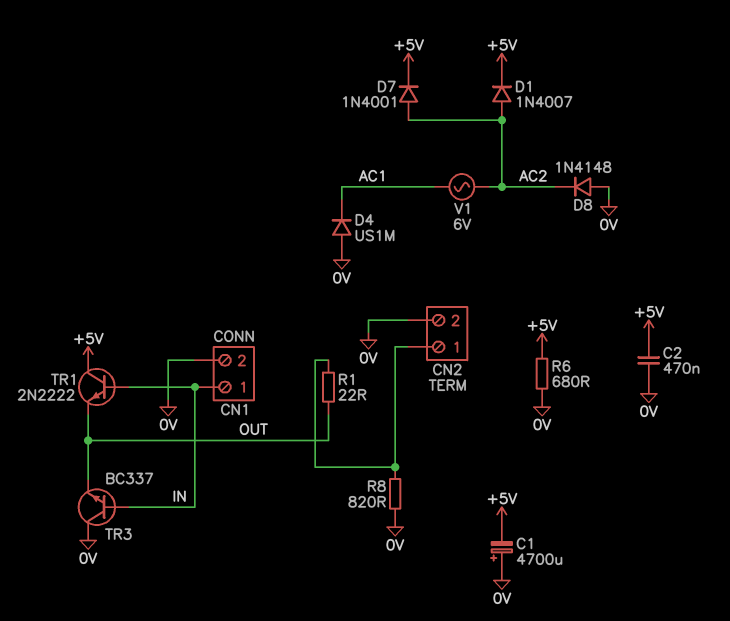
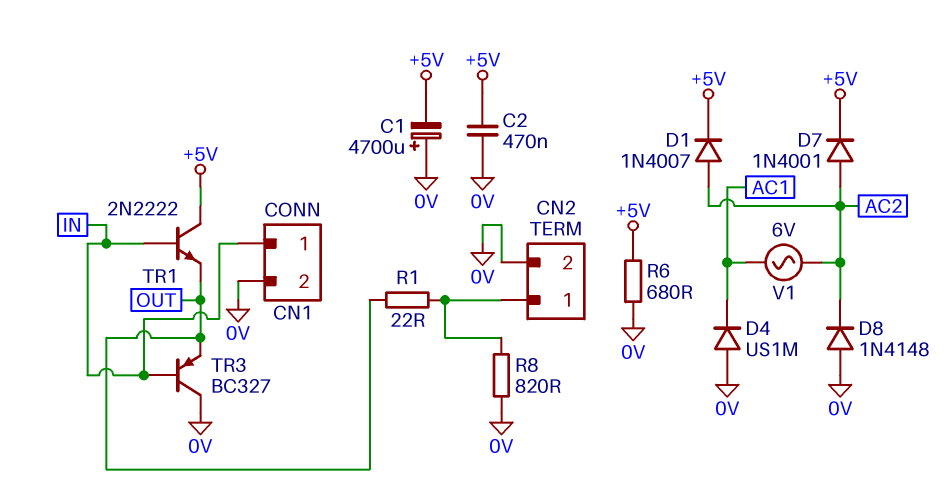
TR3: NPN BC337 (B IN, C 0V, E OUT) -> PNP BC327 (B IN, C 0V, E OUT)

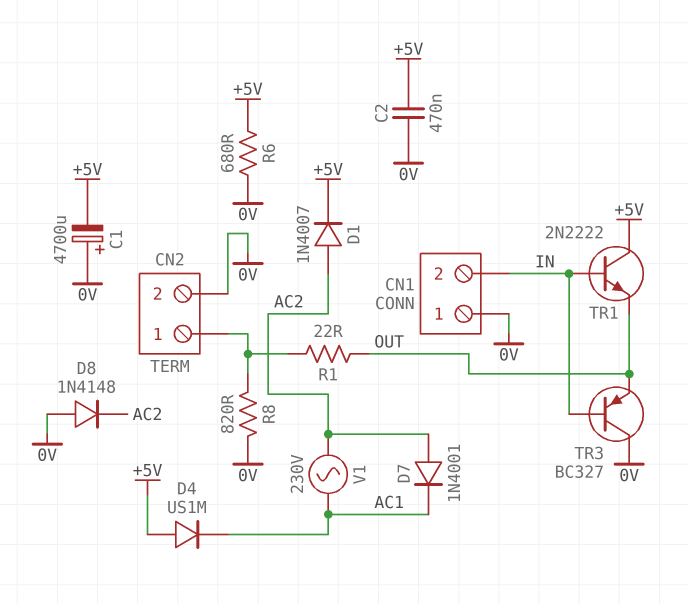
CN1 pin 1: IN -> 0V
CN1 pin 2: 0V -> IN
D4: diode US1M (A 0V, K AC1) -> diode US1M (A +5V, K AC1)
D7: diode 1N4001 (A AC2, K +5V) -> diode 1N4001 (A AC2, K AC1)
V1: AC 6V (AC1, AC2) -> AC 230V (AC1, AC2)

